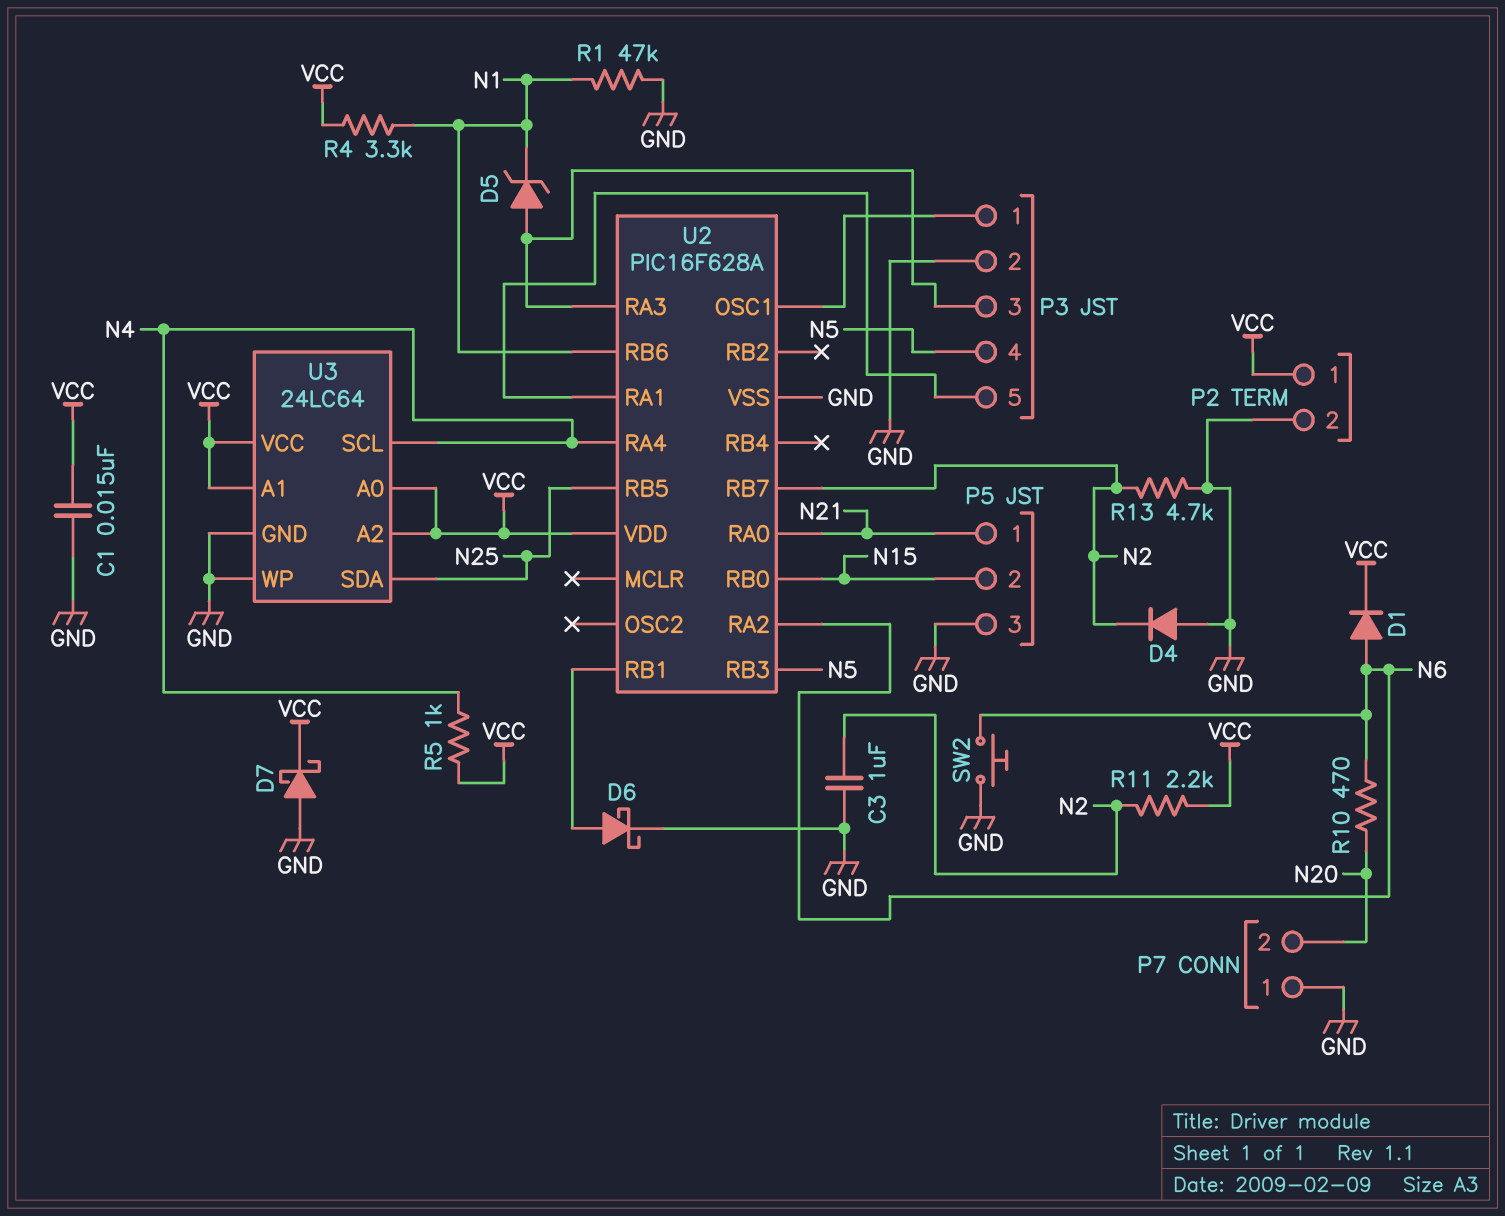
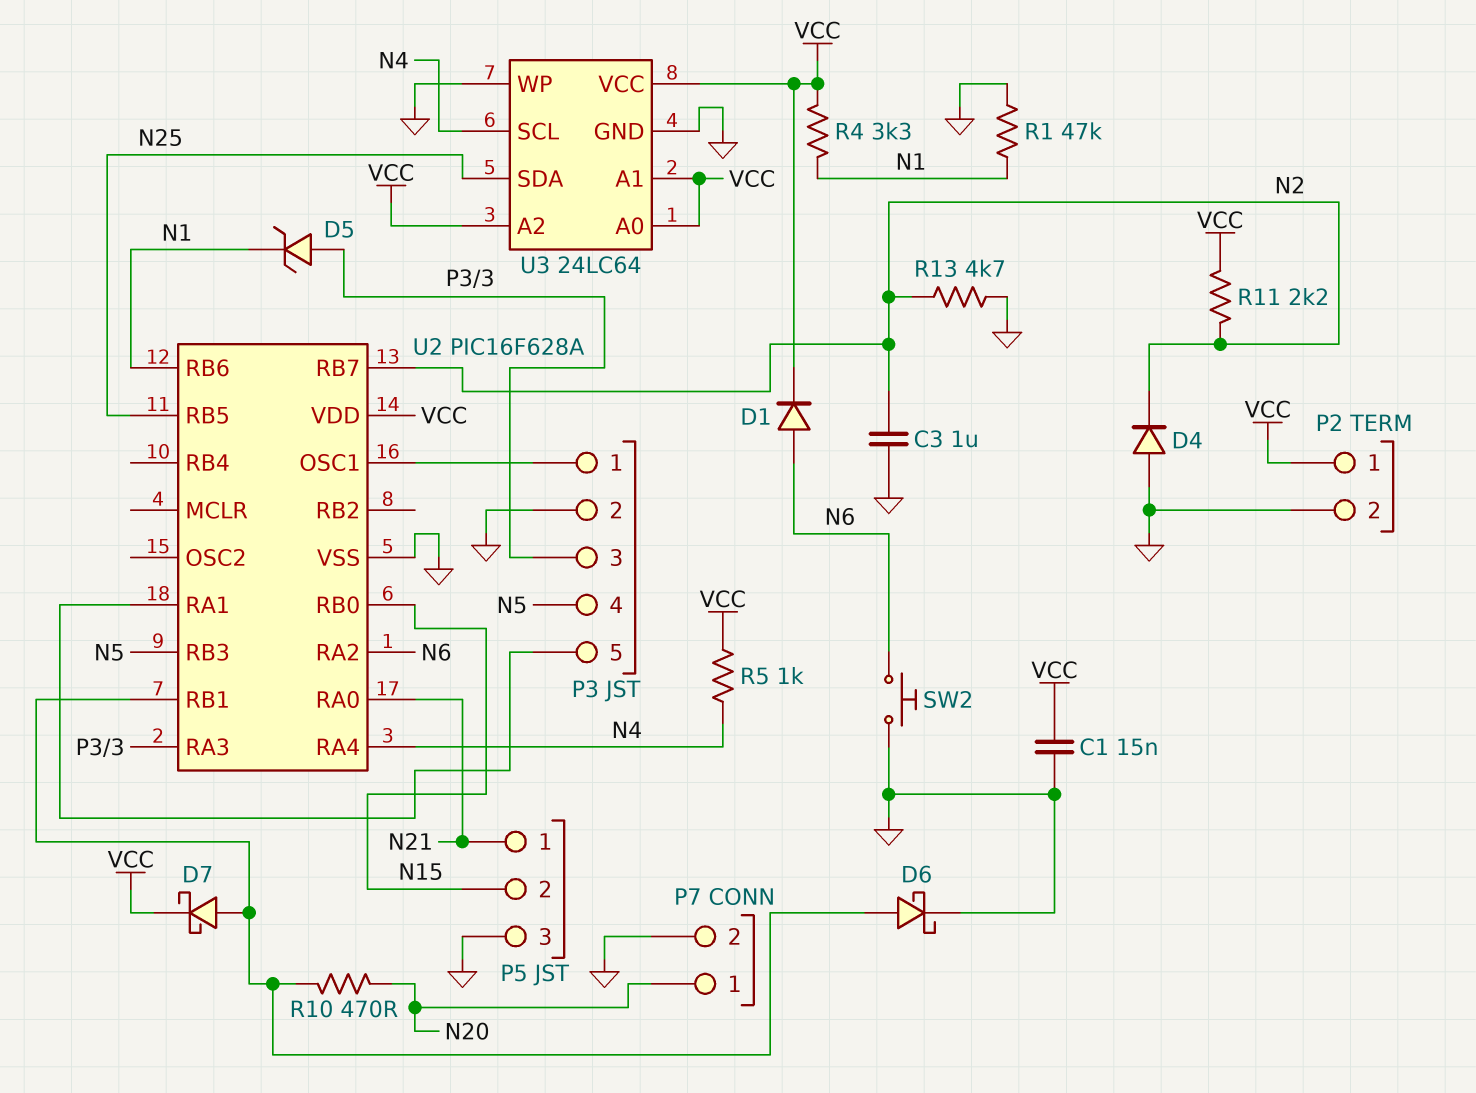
D7: schottky (A GND, K VCC) -> schottky (A U2/RB1, K VCC)
P7 pin 1: GND -> N20
P7 pin 2: N20 -> GND
R10: 470 (N6, N20) -> 470 (N20, U2/RB1)

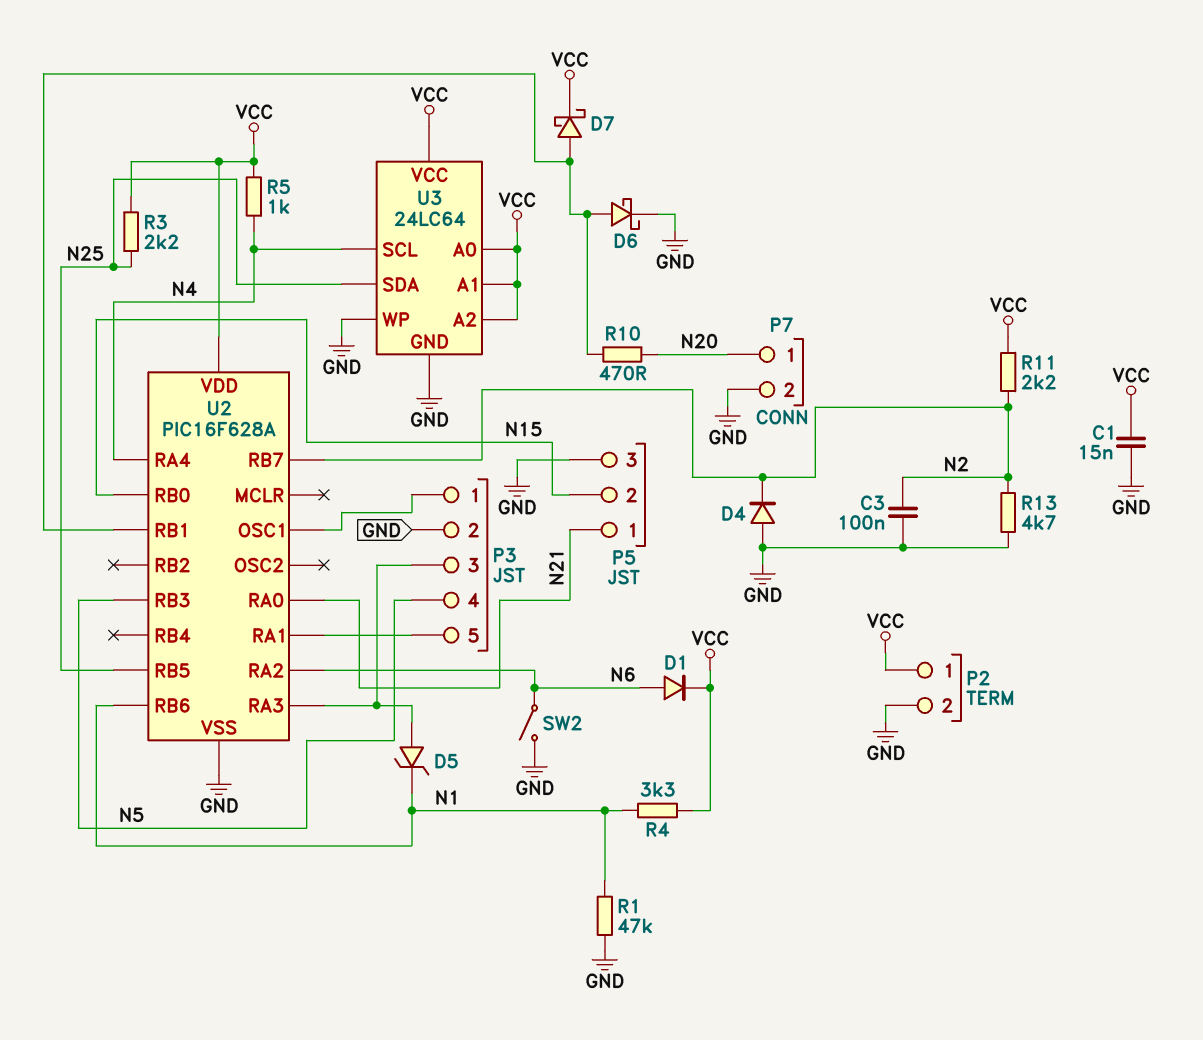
C3: 1uF (GND, N2) -> 100nF (GND, N2)
R3: none -> 2.2k (N25, VCC)
SW2: button (GND, N6) -> switch (GND, N6)

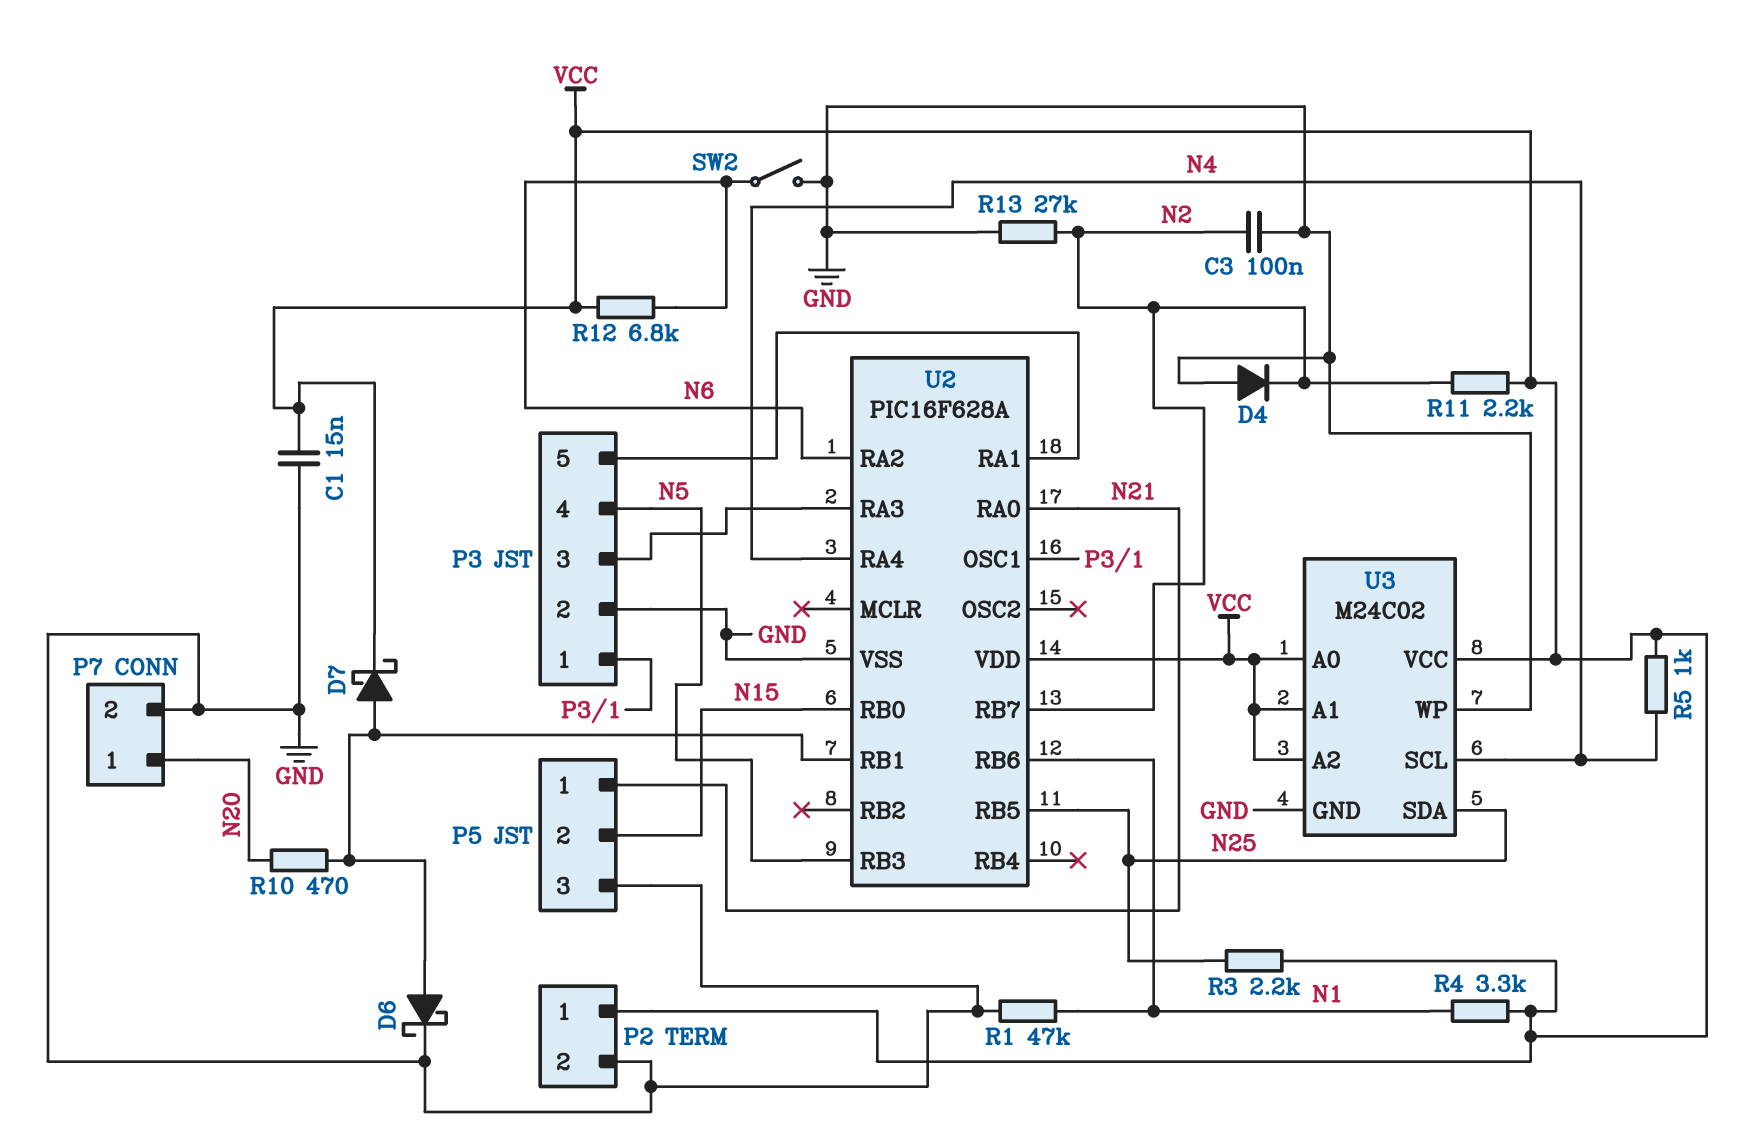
D1: diode (A N6, K VCC) -> none
D5: zener (A P3/3, K N1) -> none
R12: none -> 6.8k (N6, VCC)
R13: 4.7k (GND, N2) -> 27k (GND, N2)
U3: 24LC64 -> M24C02

